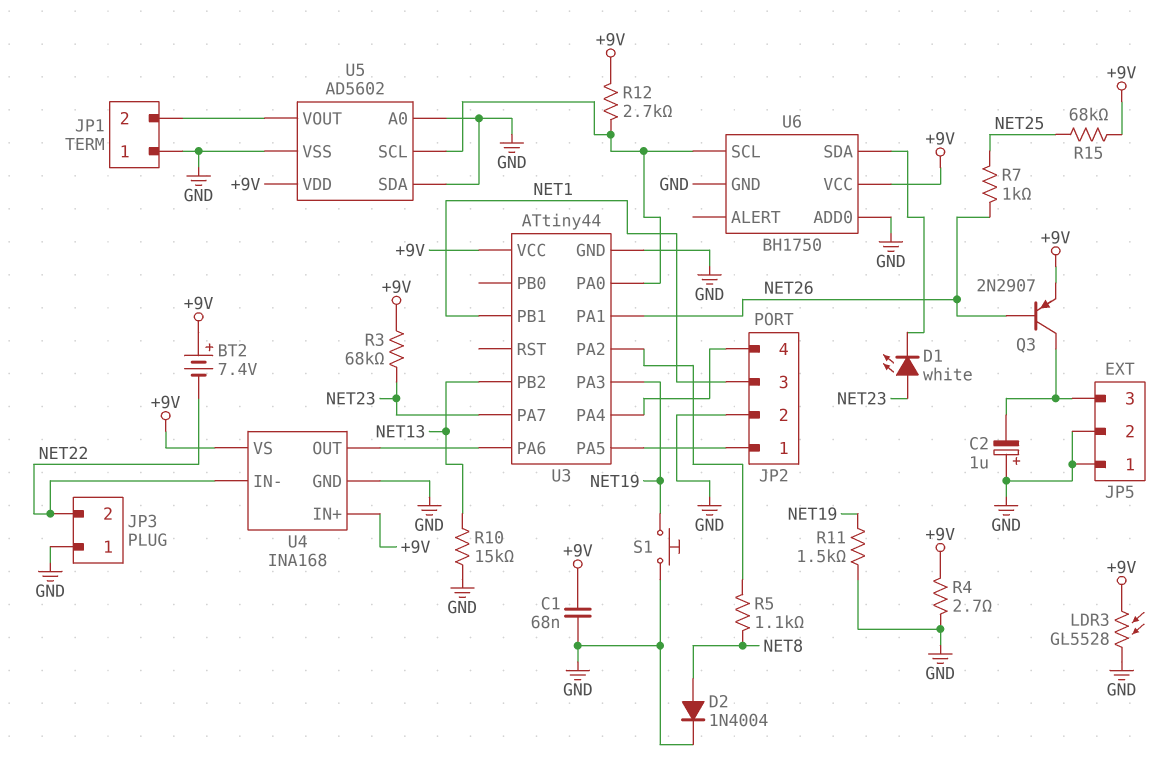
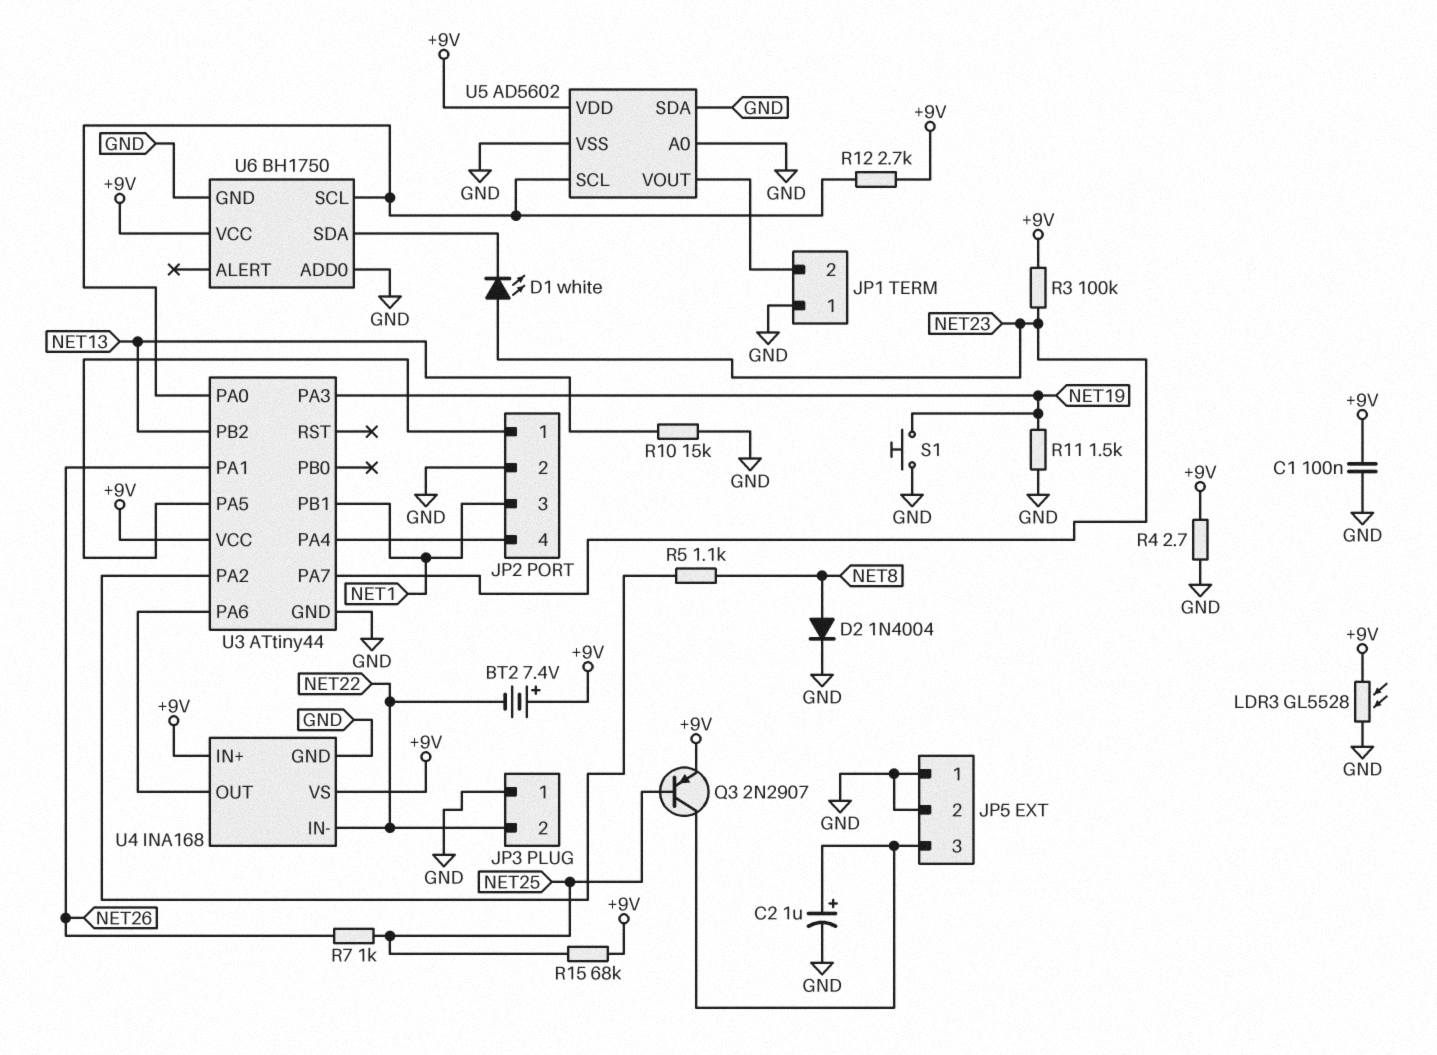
C1: 68nF (+9V, GND) -> 100nF (+9V, GND)
C2: 1uF (plus GND, minus JP5/3) -> 1uF (plus JP5/3, minus GND)
Q3: PNP 2N2907 (B NET26, C JP5/3, E +9V) -> PNP 2N2907 (B NET25, C JP5/3, E +9V)
R3: 68k (+9V, NET23) -> 100k (+9V, NET23)

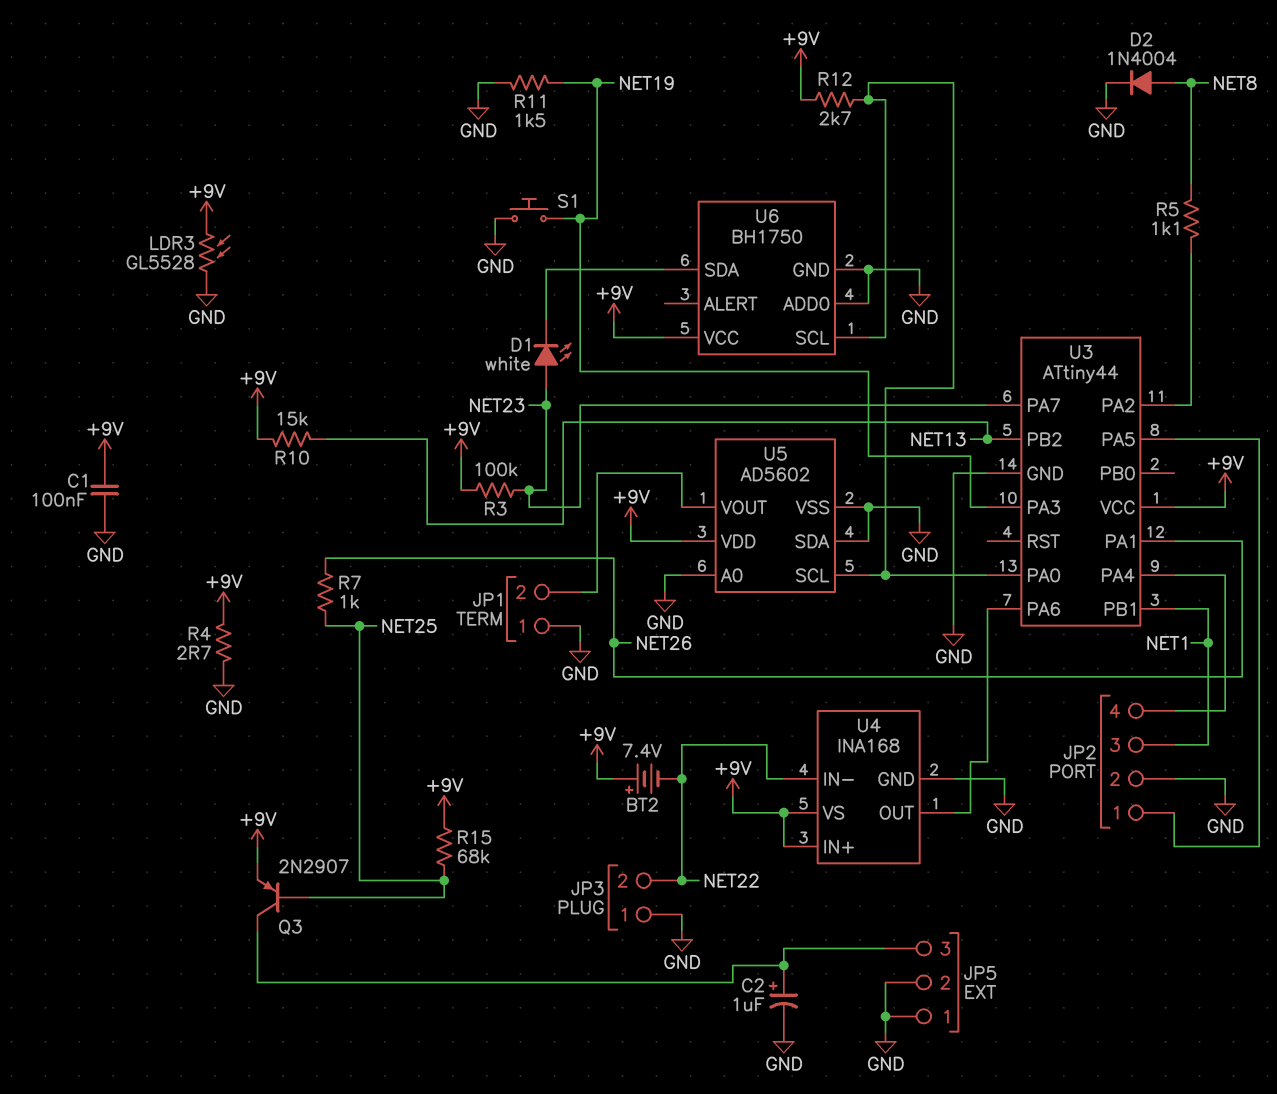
R10: 15k (GND, NET13) -> 15k (+9V, NET13)

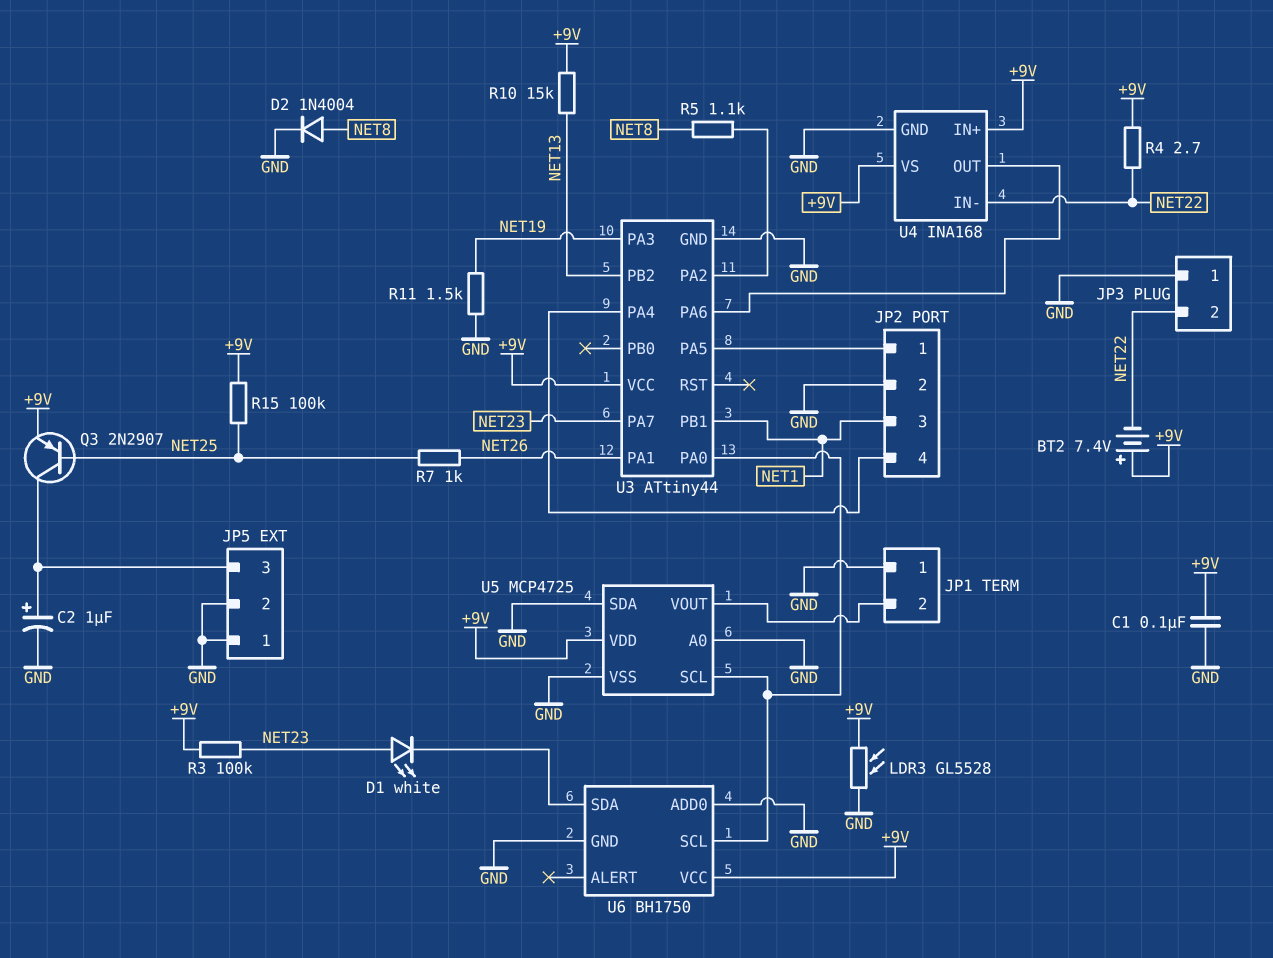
R4: 2.7 (+9V, GND) -> 2.7 (+9V, NET22)
R12: 2.7k (+9V, U3/PA0) -> none
R15: 68k (+9V, NET25) -> 100k (+9V, NET25)
S1: button (GND, NET19) -> none
U5: AD5602 -> MCP4725

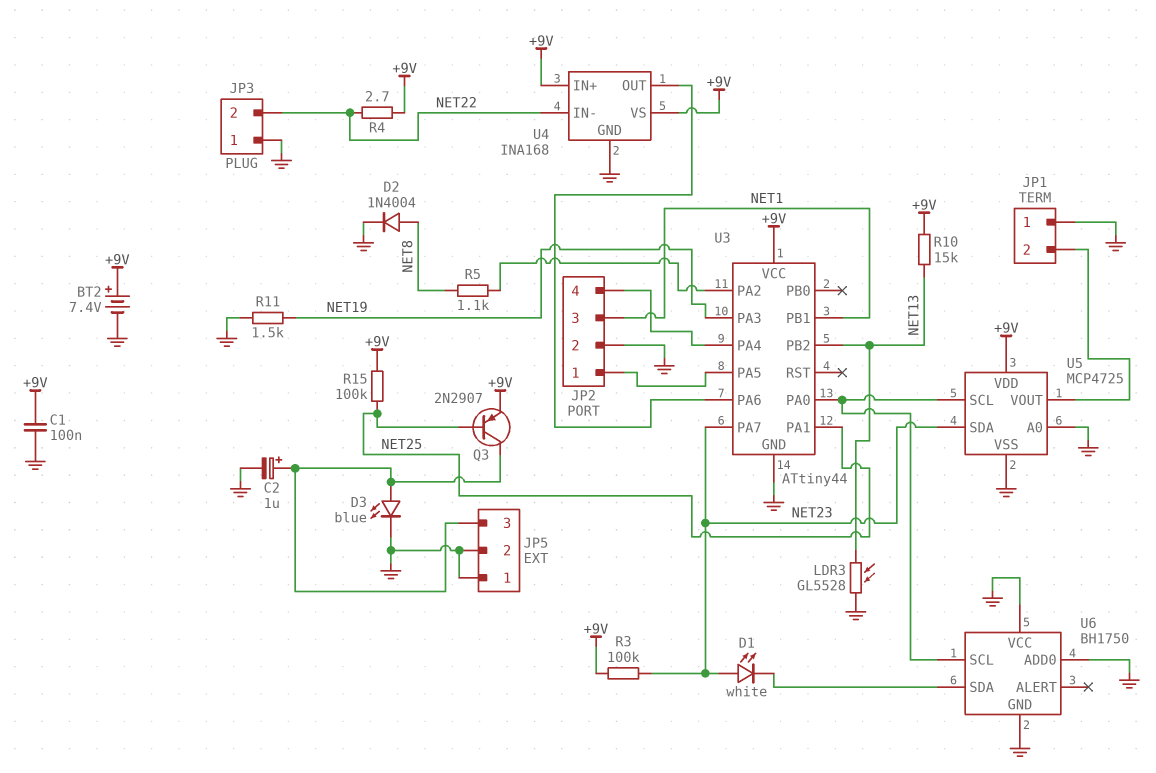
BT2: 7.4V (plus +9V, minus NET22) -> 7.4V (plus +9V, minus GND)
D3: none -> LED blue (A JP5/3, K GND)
LDR3: GL5528 (+9V, GND) -> GL5528 (GND, NET13)
R7: 1k (NET25, NET26) -> none
U3 pin PA1: NET26 -> NET25
U5 pin SDA: GND -> NET23
U6 pin VCC: +9V -> GND

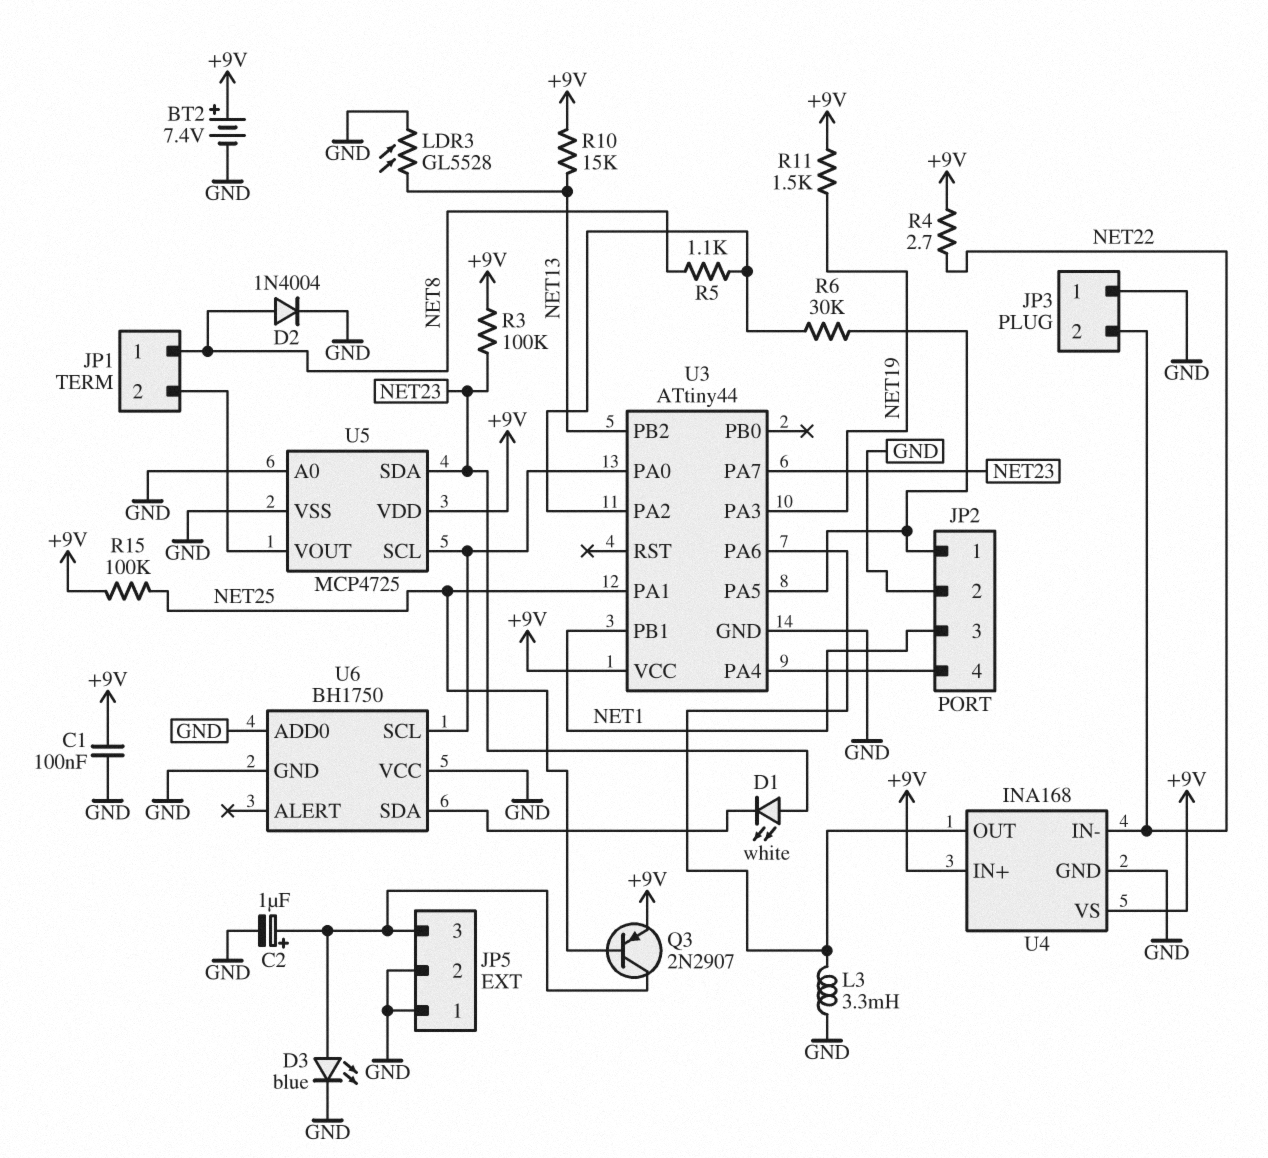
JP1 pin 1: GND -> NET8
L3: none -> 3.3mH (GND, U3/PA6)
R6: none -> 30k (JP2/1, U3/PA2)
R11: 1.5k (GND, NET19) -> 1.5k (+9V, NET19)

